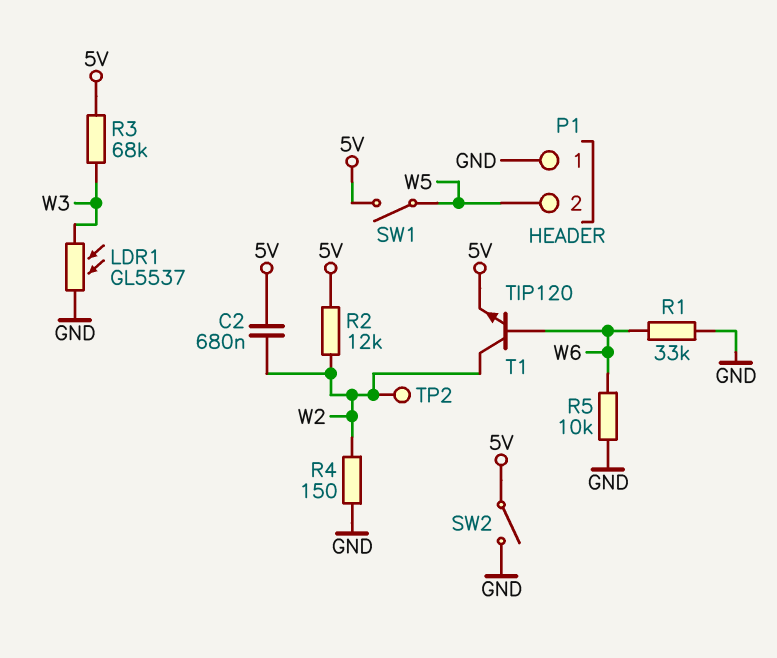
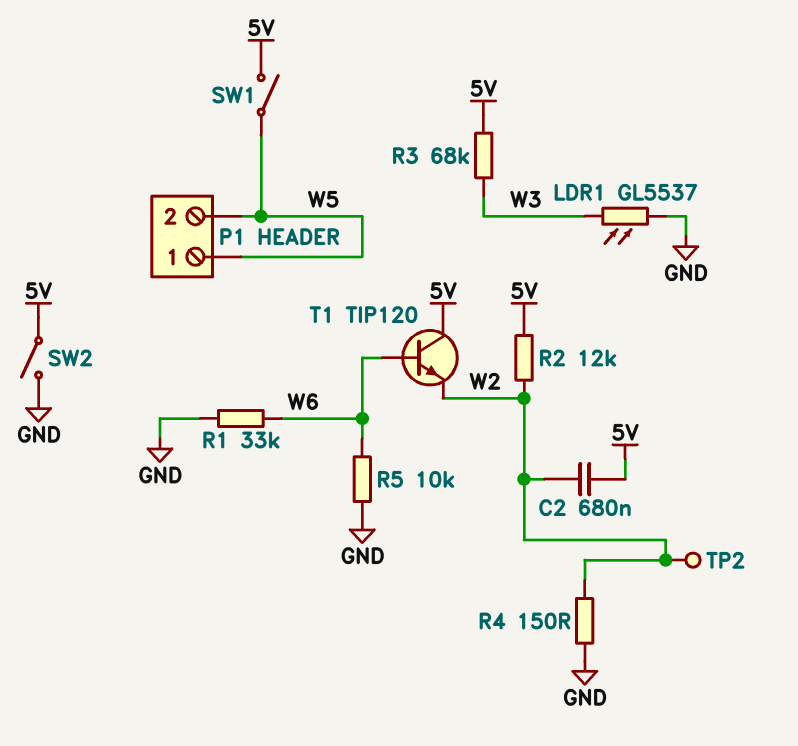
P1 pin 1: GND -> W5
T1: NPN TIP120 (B W6, C W2, E 5V) -> NPN TIP120 (B W6, C 5V, E W2)

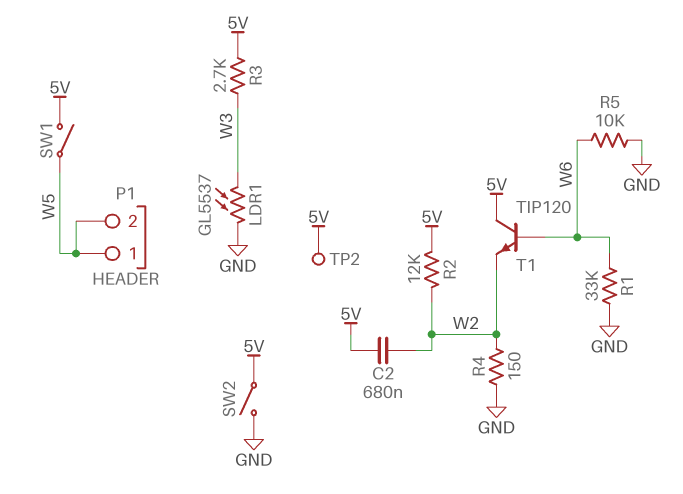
R3: 68k (5V, W3) -> 2.7k (5V, W3)
TP2: test point (W2) -> test point (5V)

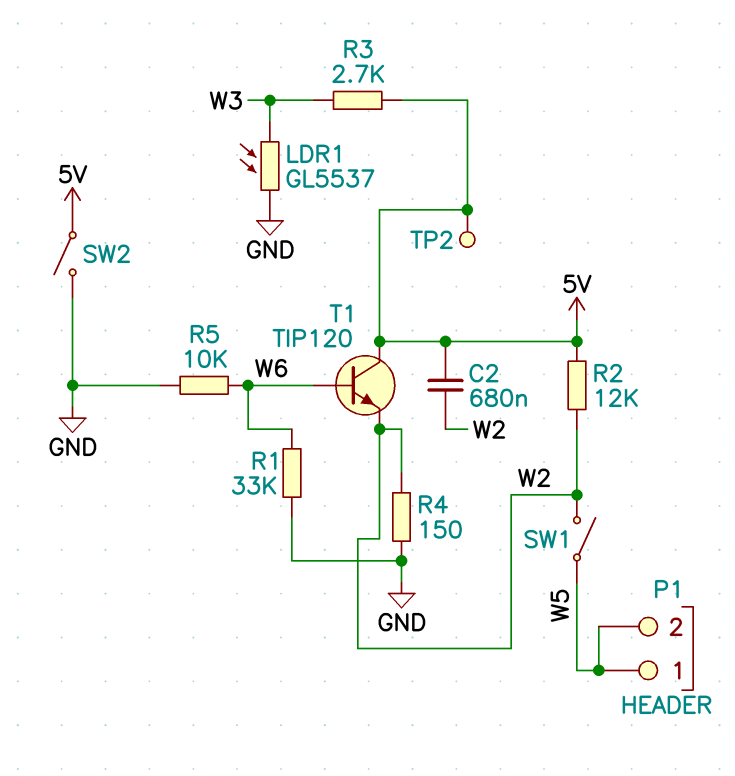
SW1: switch (5V, W5) -> switch (W2, W5)

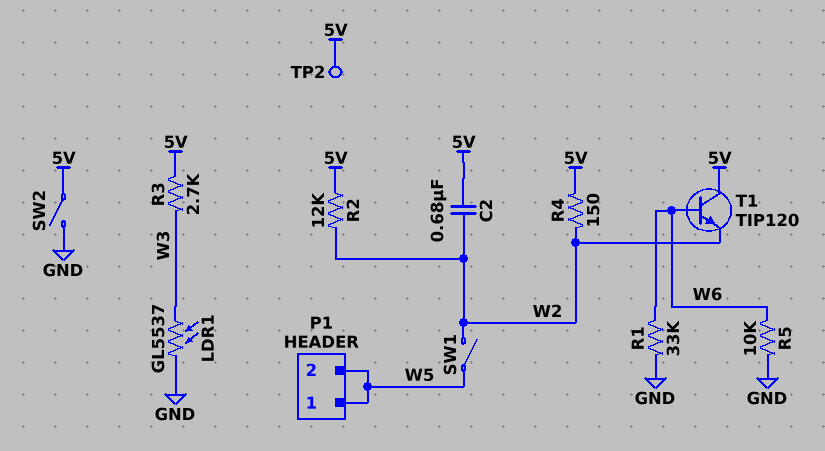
R4: 150 (GND, W2) -> 150 (5V, W2)

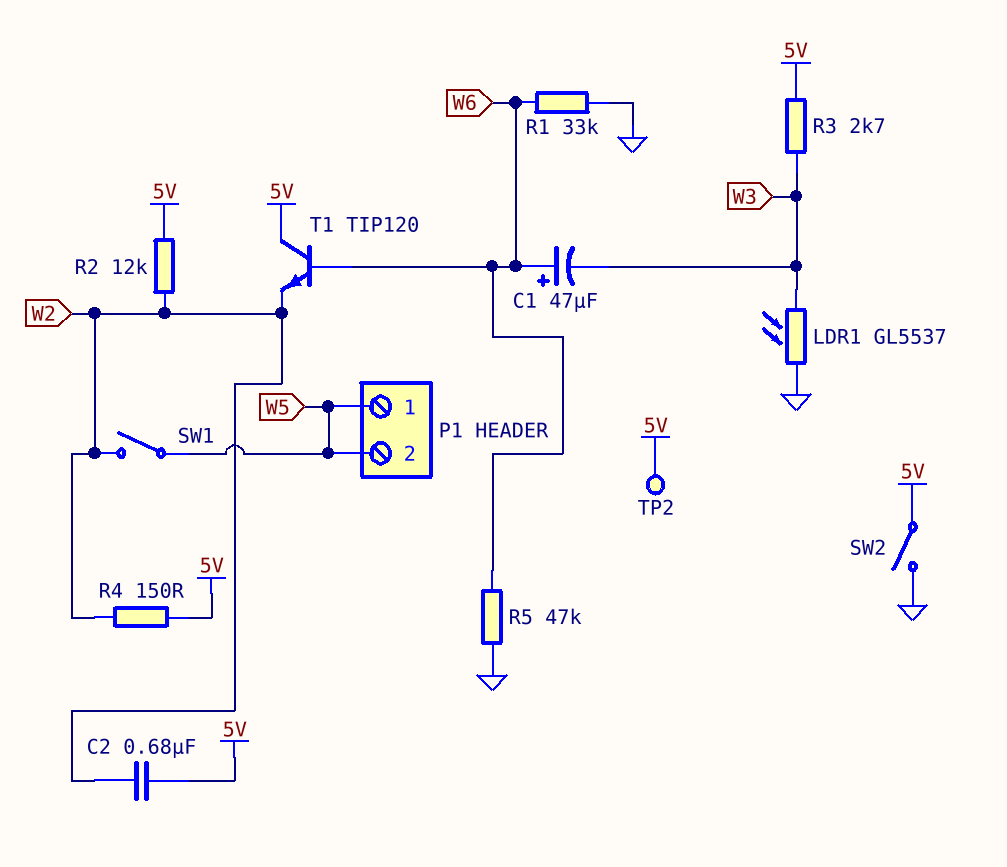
C1: none -> 47uF (plus W6, minus W3)
R5: 10k (GND, W6) -> 47k (GND, W6)

